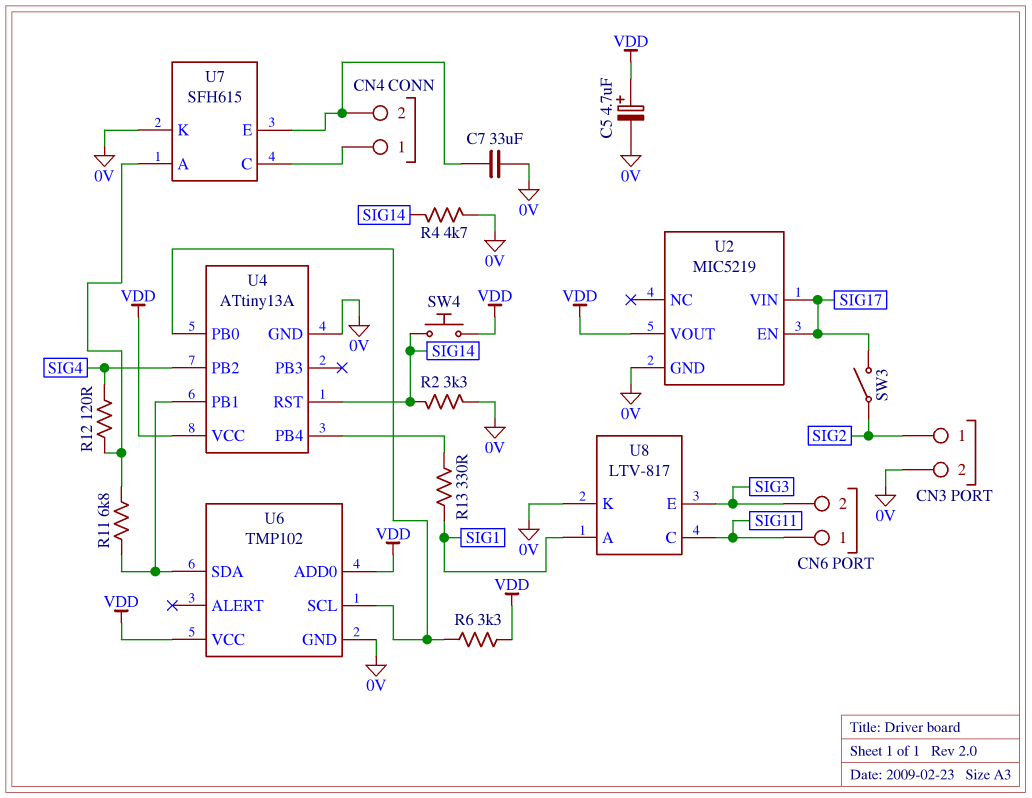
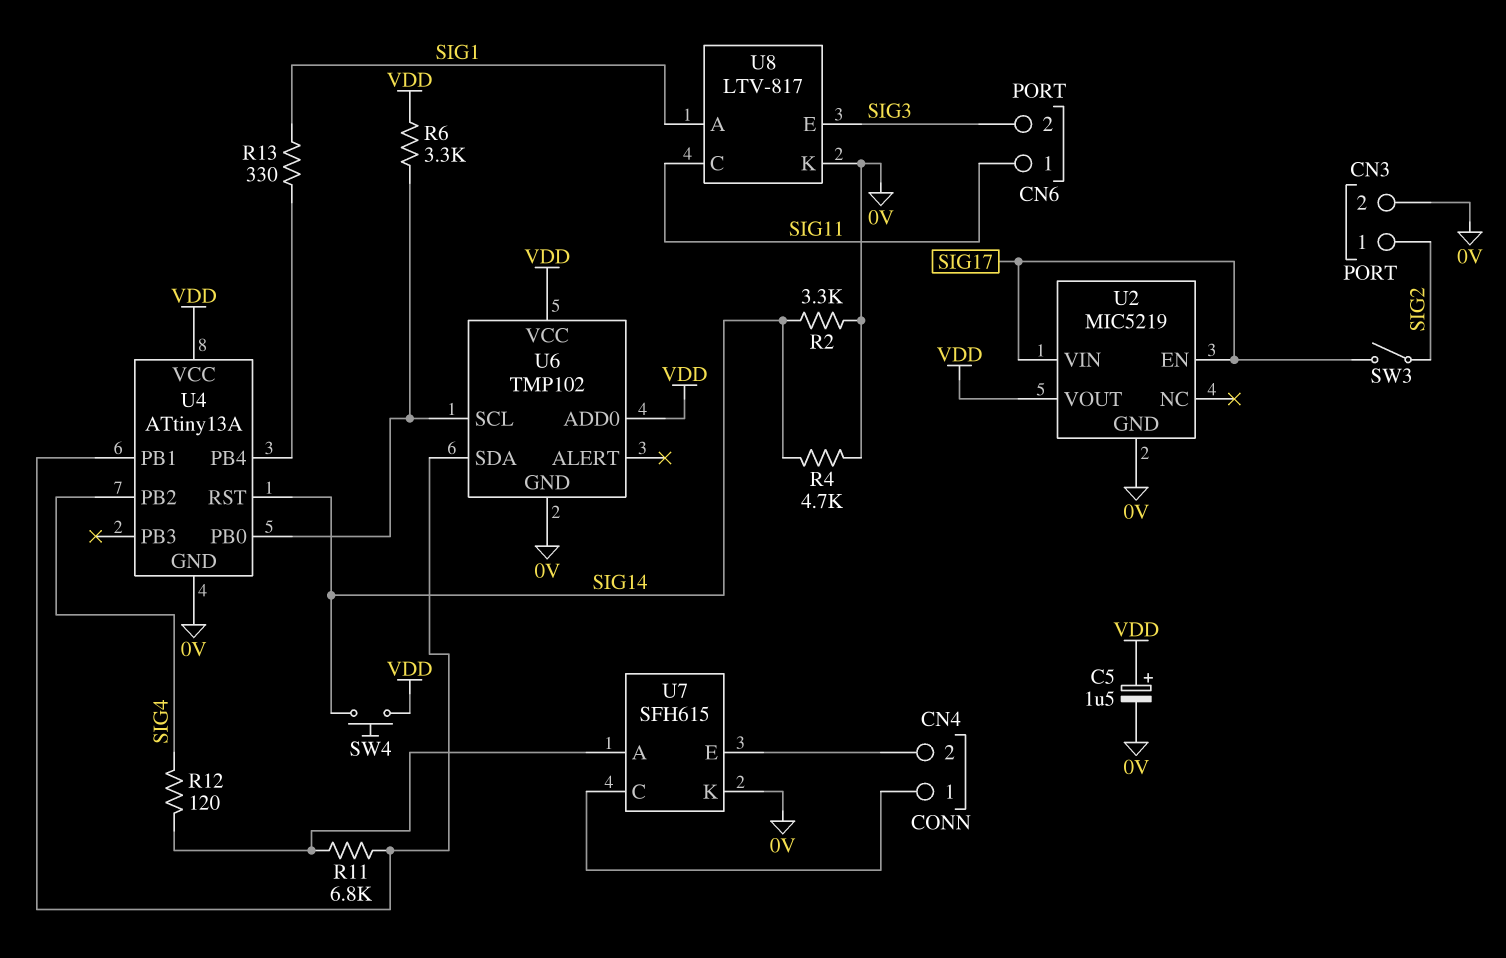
C5: 4.7uF (plus VDD, minus 0V) -> 1.5uF (plus VDD, minus 0V)
C7: 33uF (0V, CN4/2) -> none

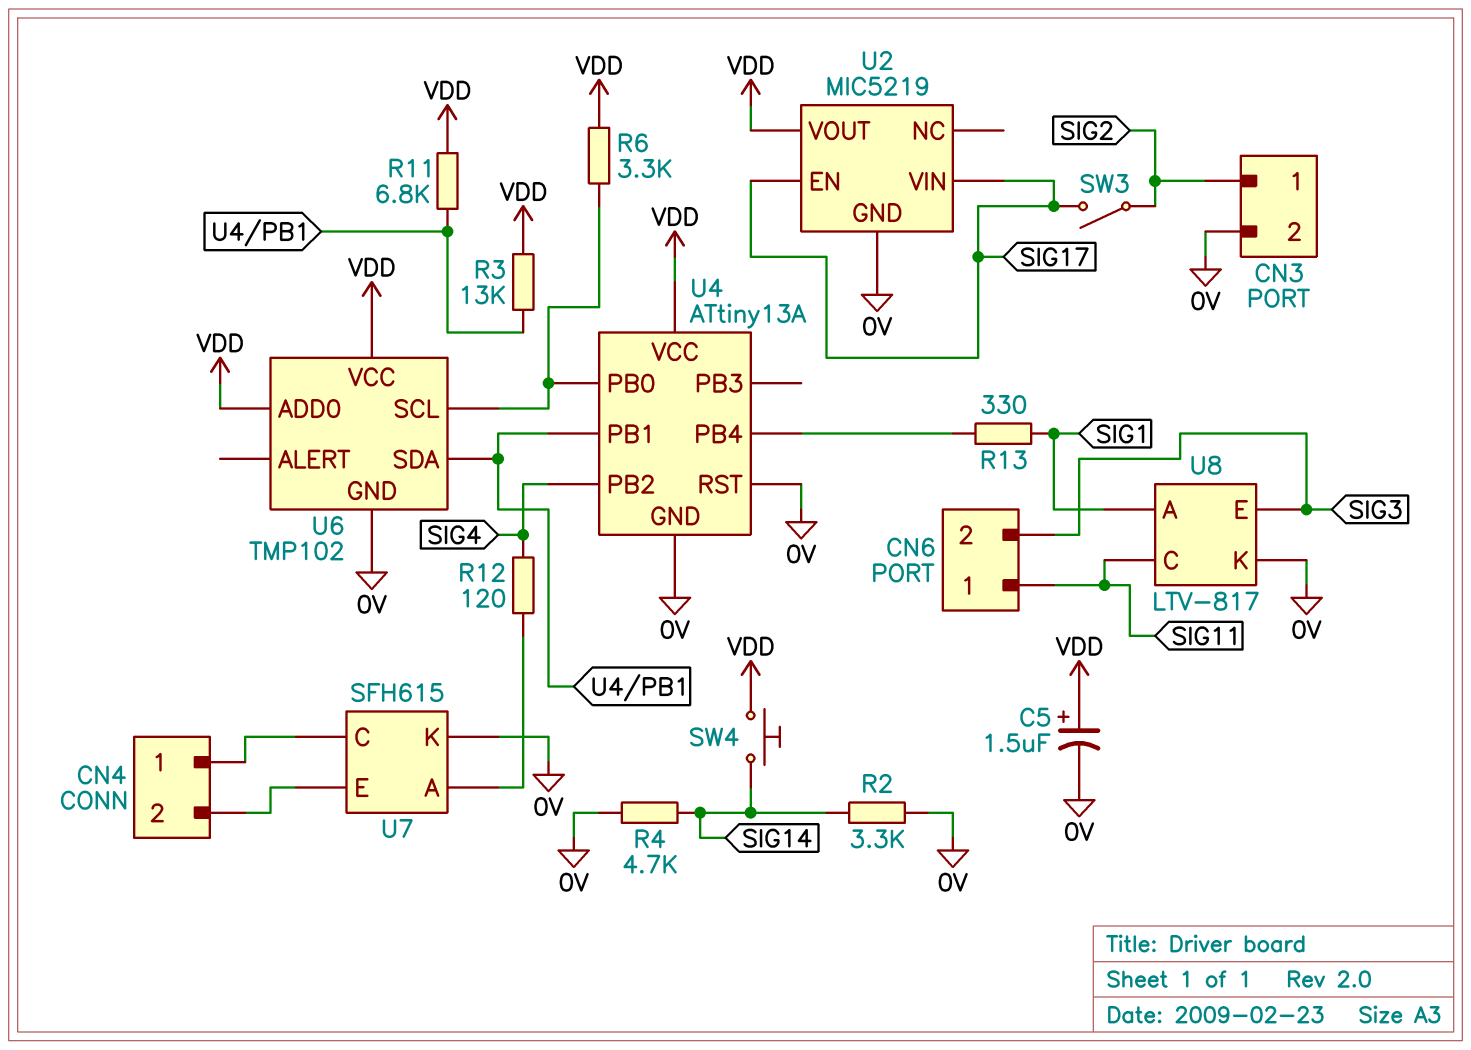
R3: none -> 13k (U4/PB1, VDD)
R11: 6.8k (U4/PB1, U7/A) -> 6.8k (U4/PB1, VDD)
U4 pin RST: SIG14 -> 0V

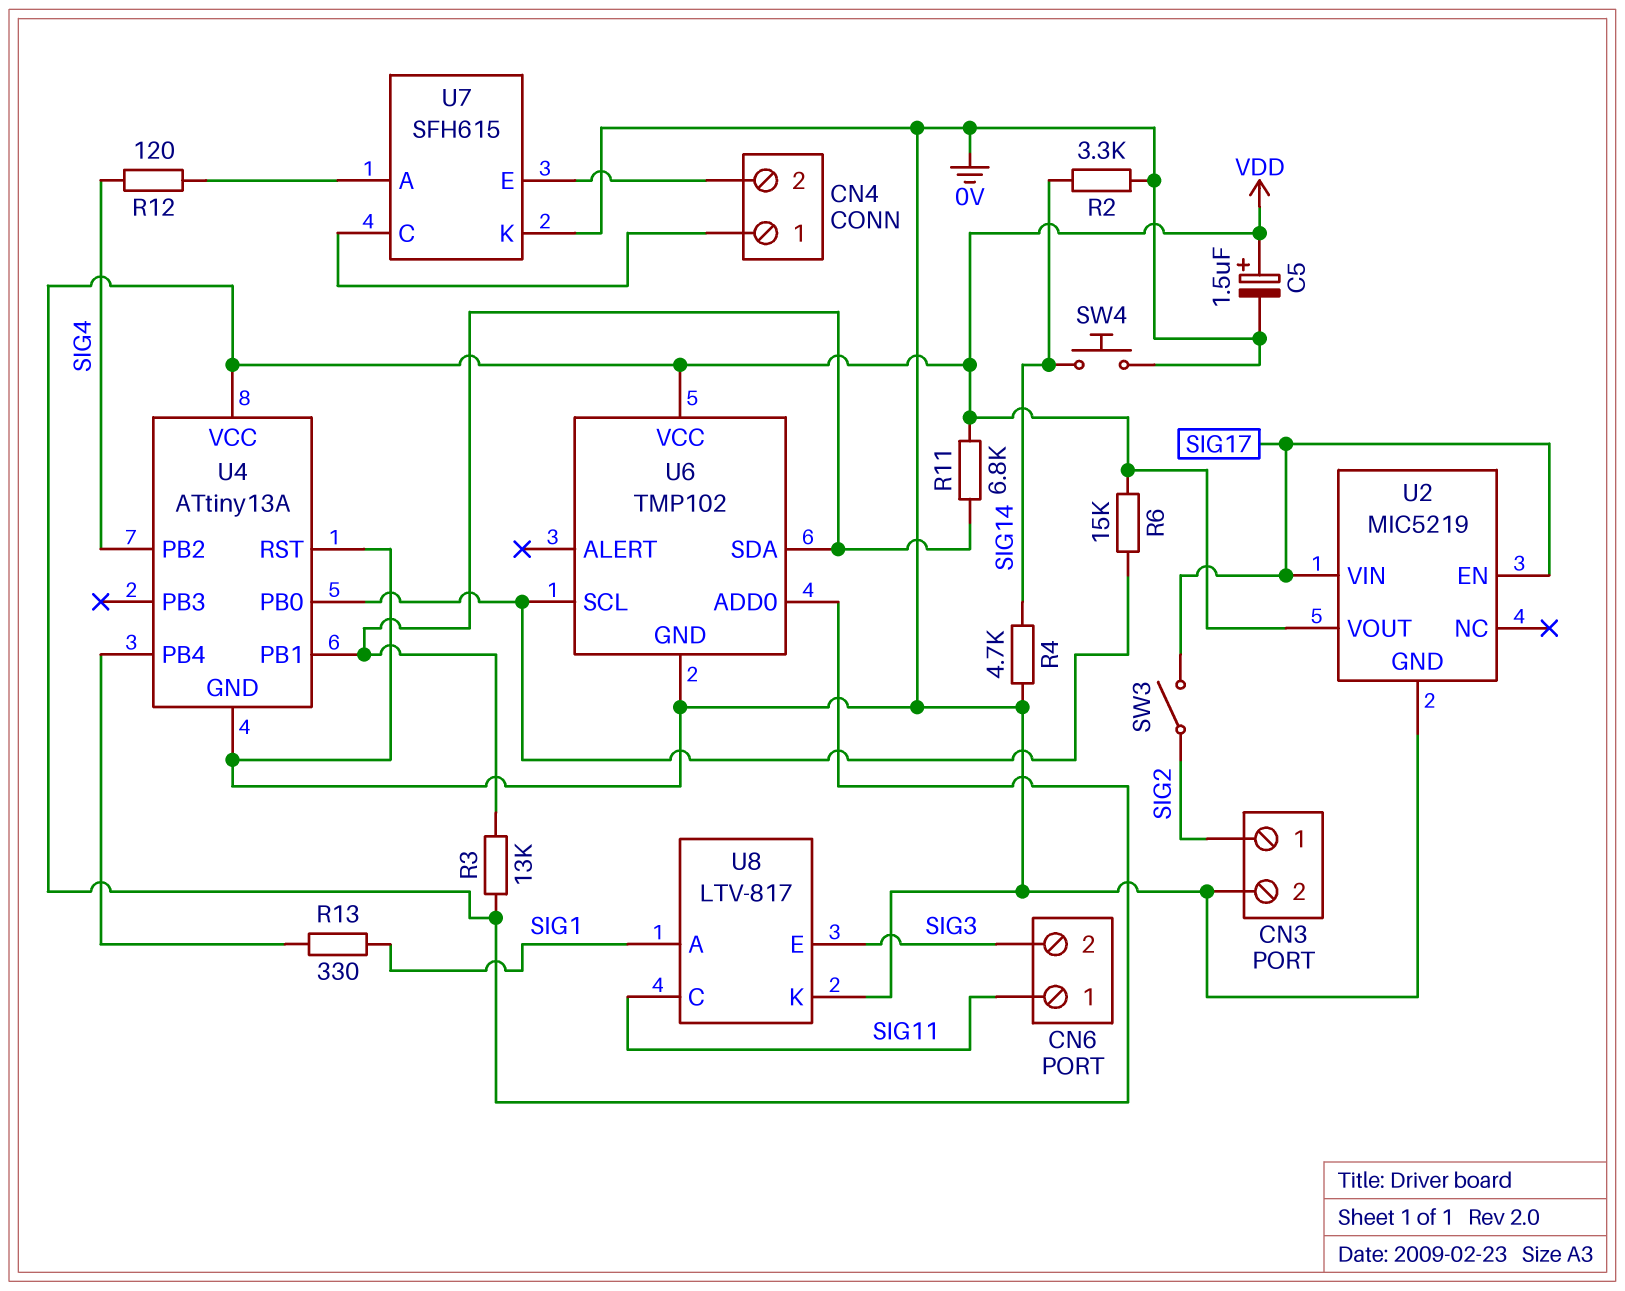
R6: 3.3k (U4/PB0, VDD) -> 15k (U4/PB0, VDD)
SW4: button (SIG14, VDD) -> button (0V, SIG14)

